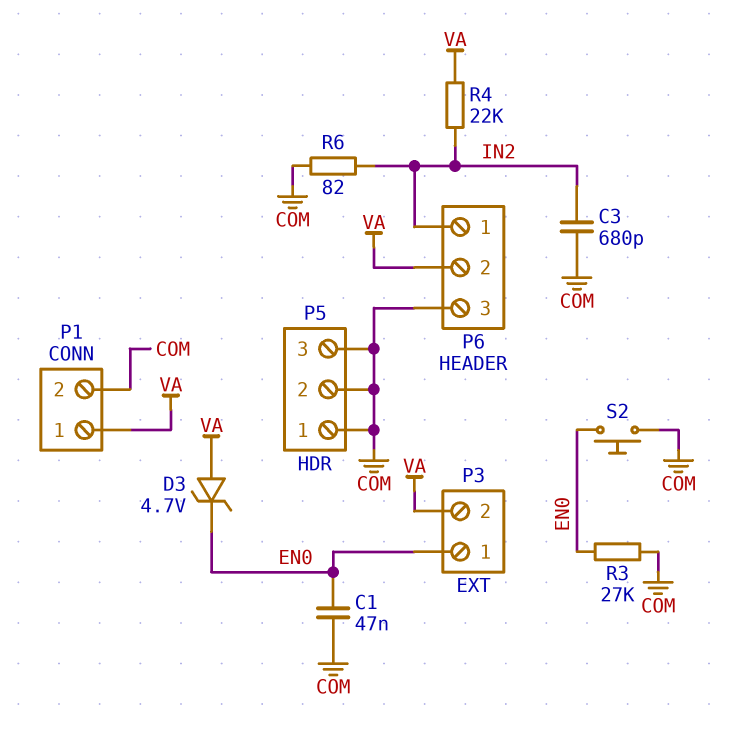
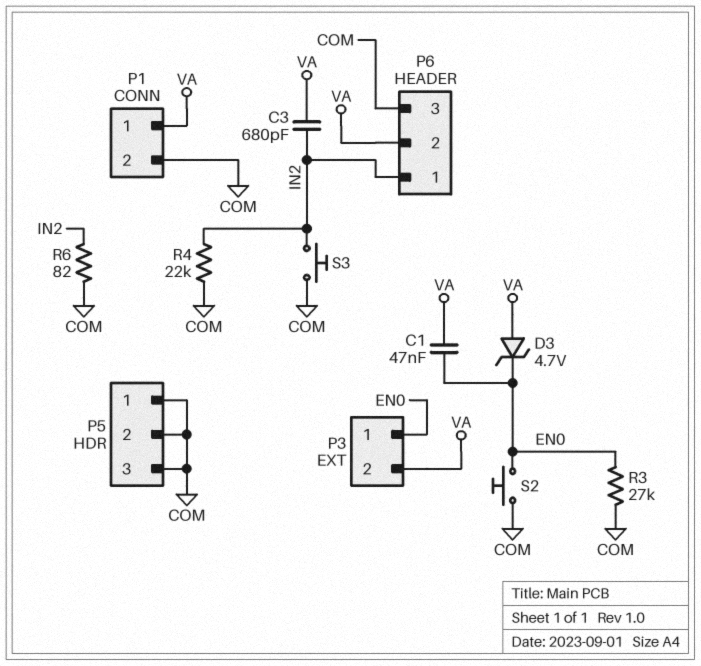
C1: 47nF (COM, EN0) -> 47nF (EN0, VA)
C3: 680pF (COM, IN2) -> 680pF (IN2, VA)
R4: 22k (IN2, VA) -> 22k (COM, IN2)
S3: none -> button (COM, IN2)

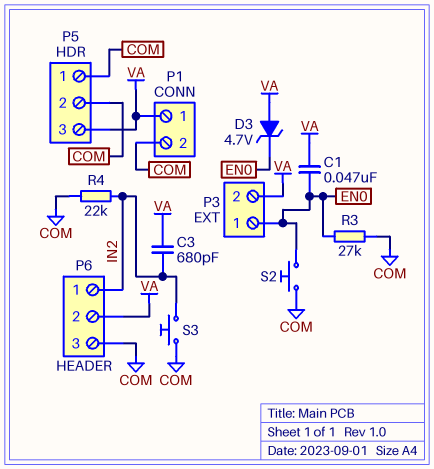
P5 pin 3: COM -> VA
R6: 82 (COM, IN2) -> none

